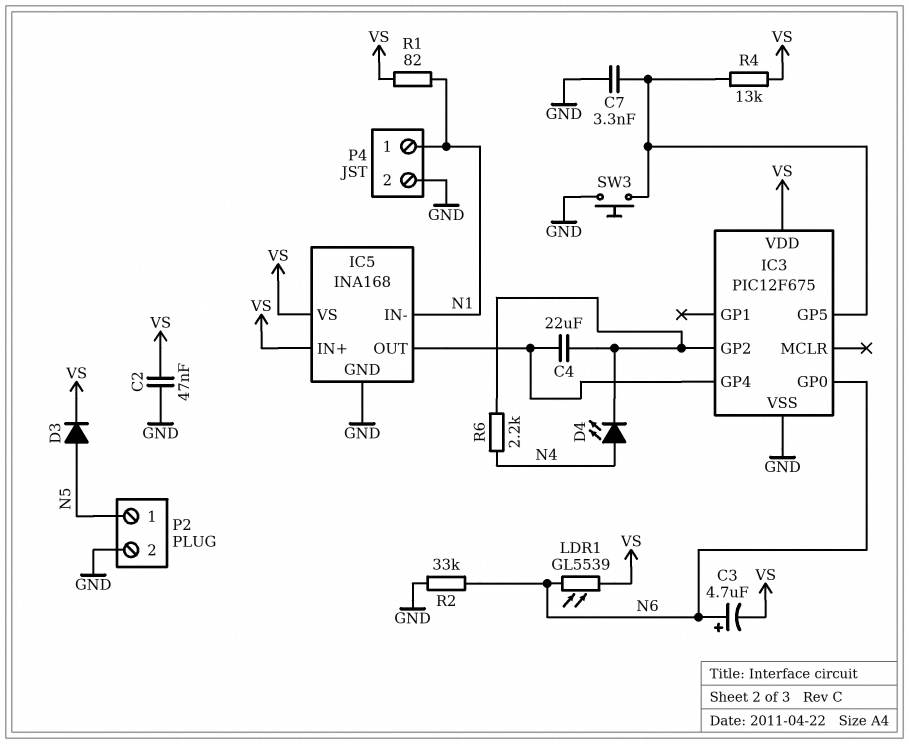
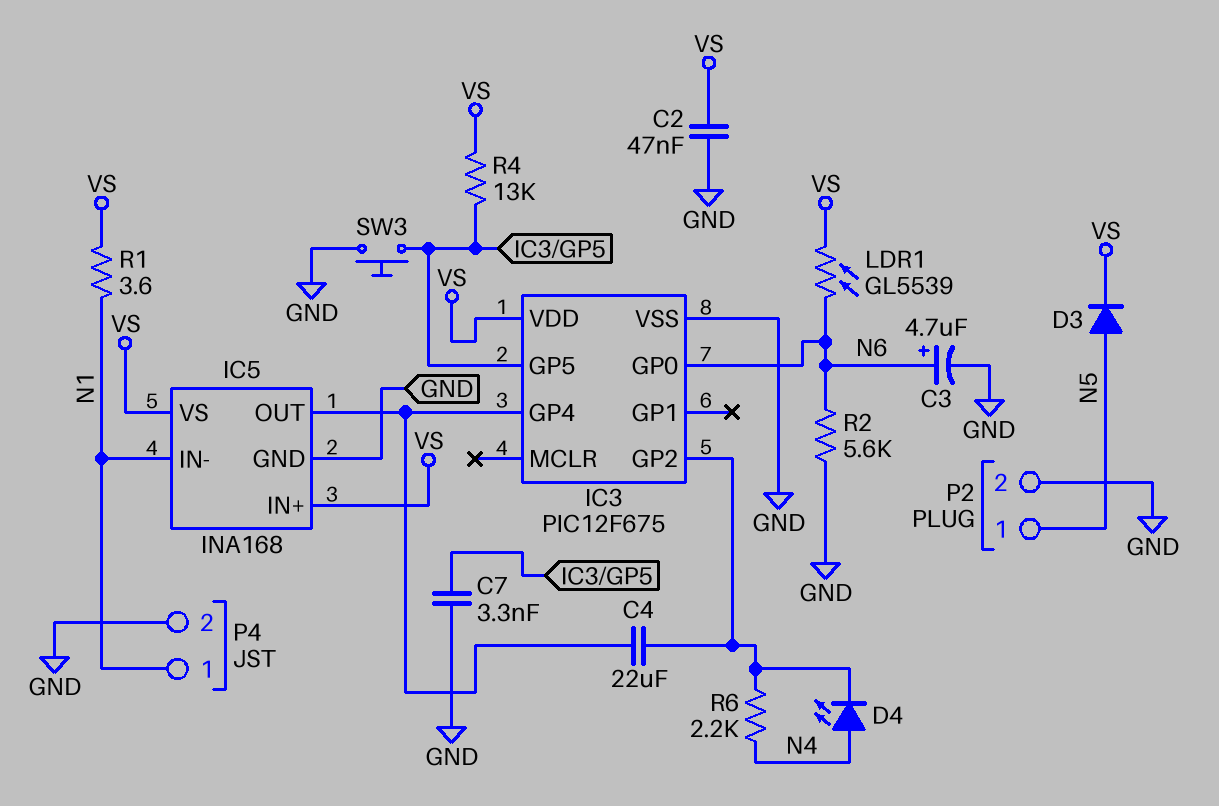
C3: 4.7uF (plus N6, minus VS) -> 4.7uF (plus N6, minus GND)
R1: 82 (N1, VS) -> 3.6 (N1, VS)
R2: 33k (GND, N6) -> 5.6k (GND, N6)

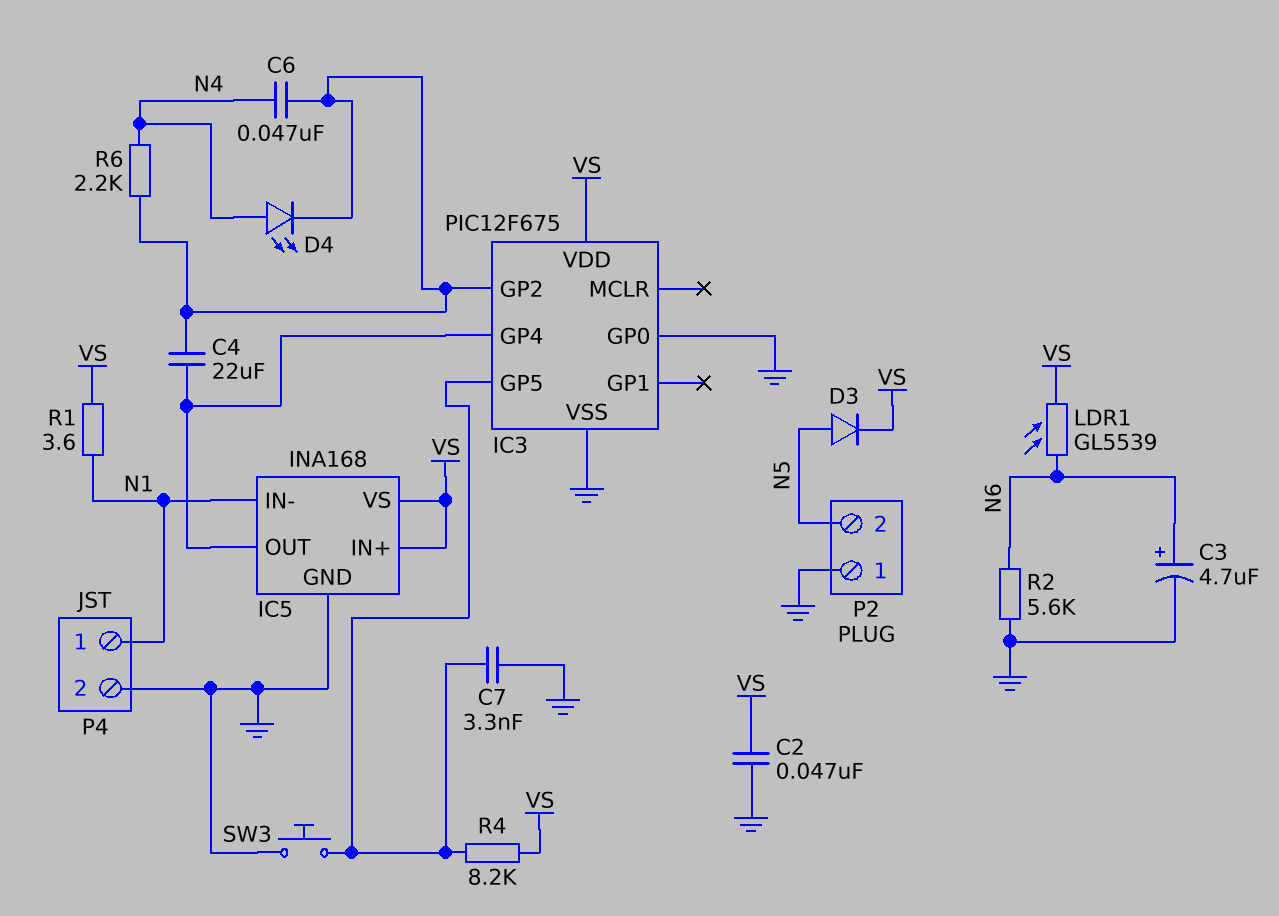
C6: none -> 47nF (IC3/GP2, N4)
IC3 pin GP0: N6 -> GND
P2 pin 1: N5 -> GND
P2 pin 2: GND -> N5
R4: 13k (IC3/GP5, VS) -> 8.2k (IC3/GP5, VS)

